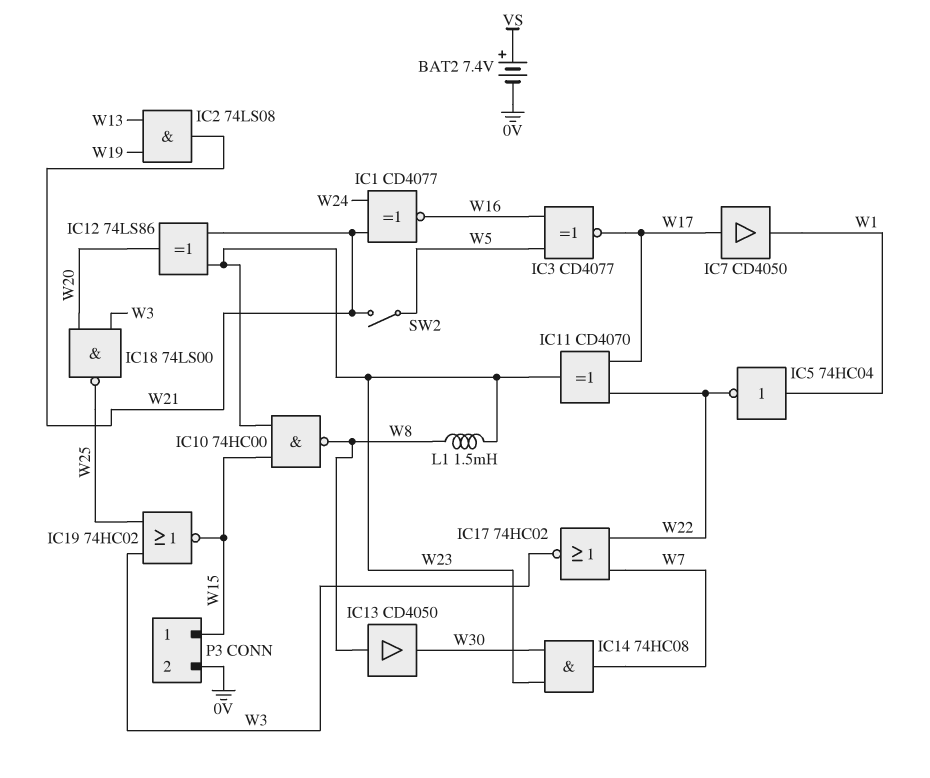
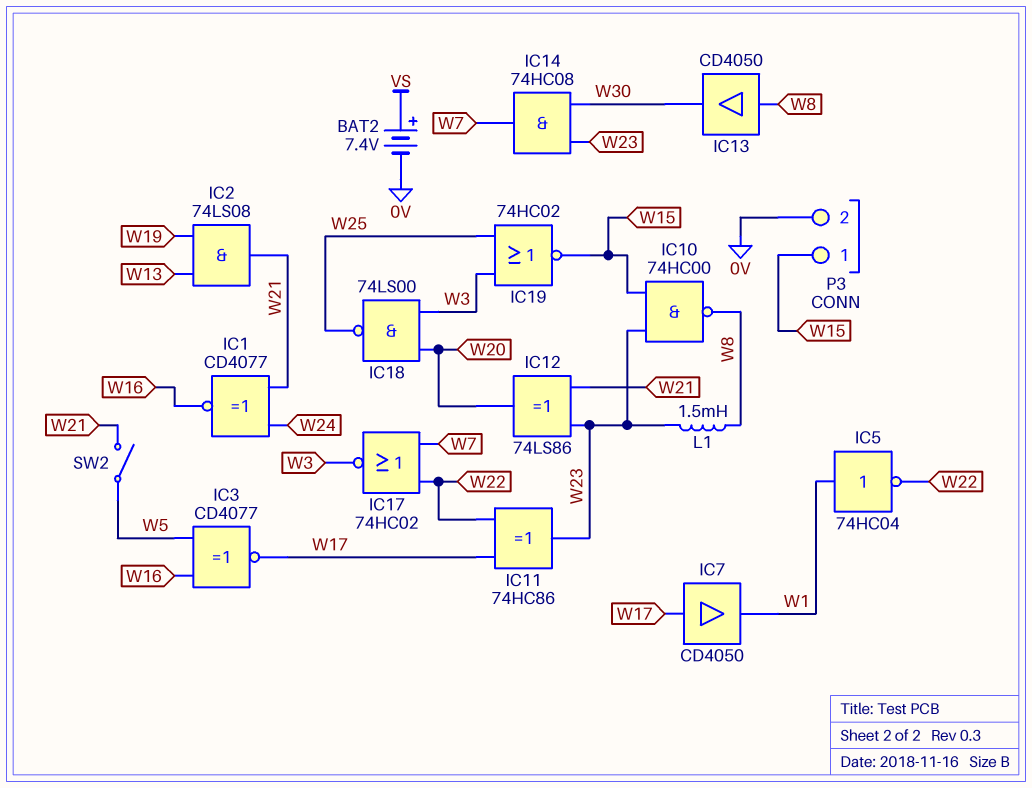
IC11: XOR CD4070 (in W17, in W22, out W23) -> XOR 74HC86 (in W17, in W22, out W23)

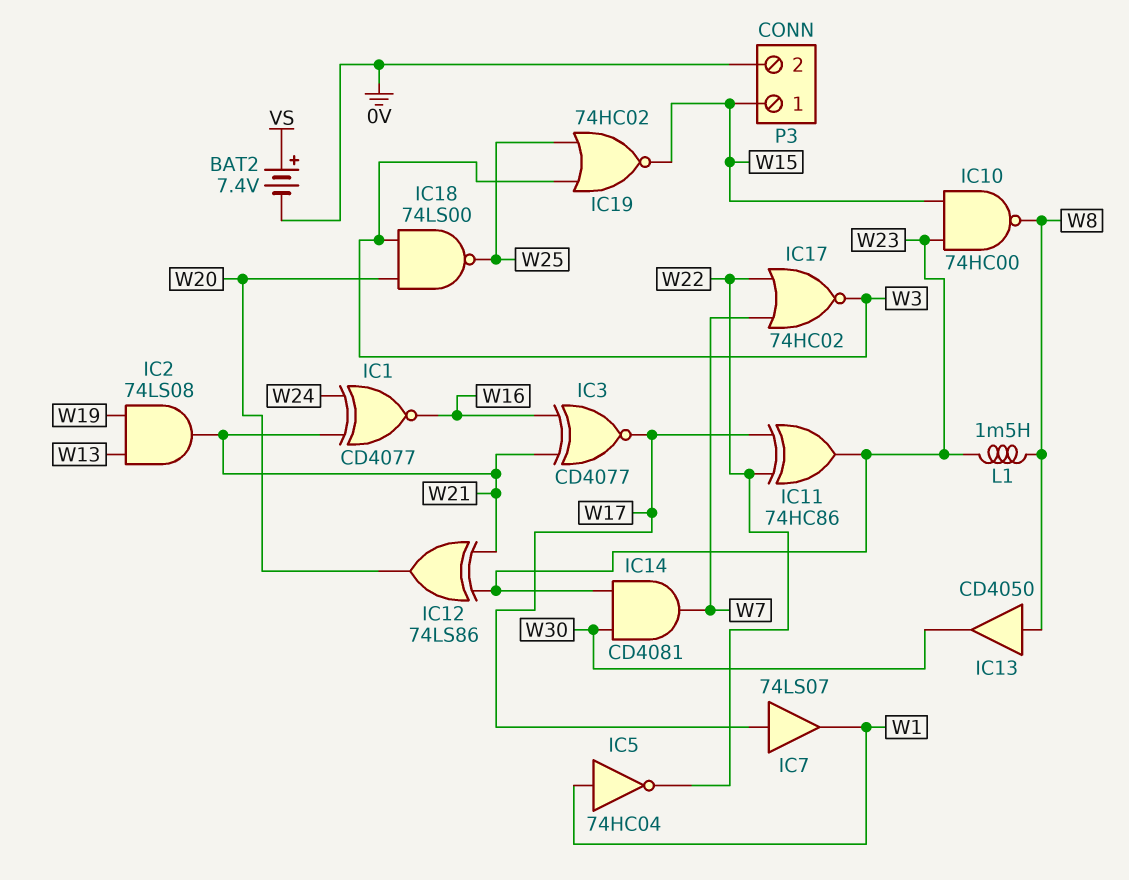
IC3: XNOR CD4077 (in W5, in W16, out W17) -> XNOR CD4077 (in W16, in W21, out W17)
IC7: buffer CD4050 (in W17, out W1) -> buffer 74LS07 (in W17, out W1)
IC14: AND 74HC08 (in W23, in W30, out W7) -> AND CD4081 (in W23, in W30, out W7)
SW2: switch (W5, W21) -> none

